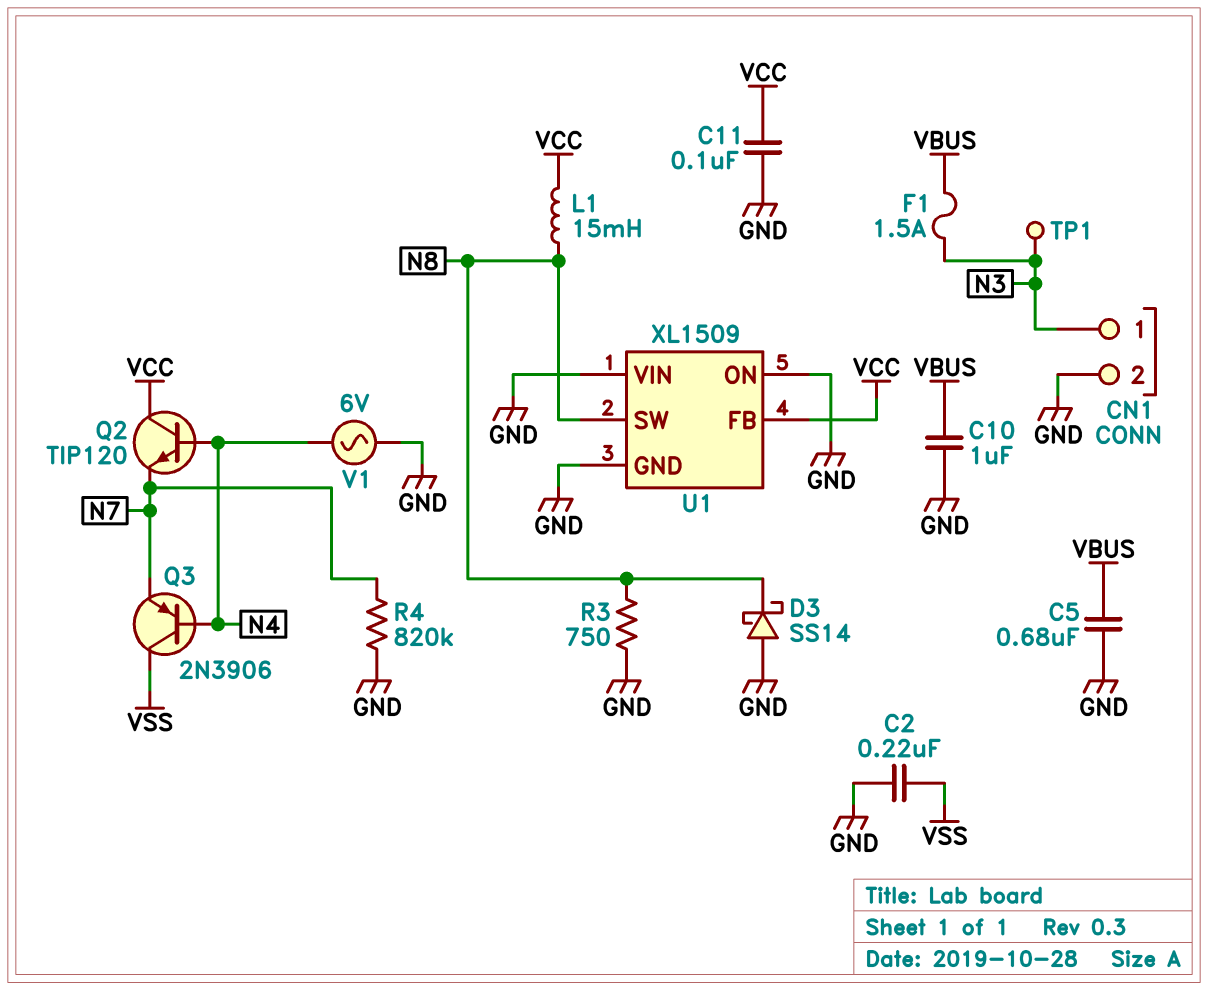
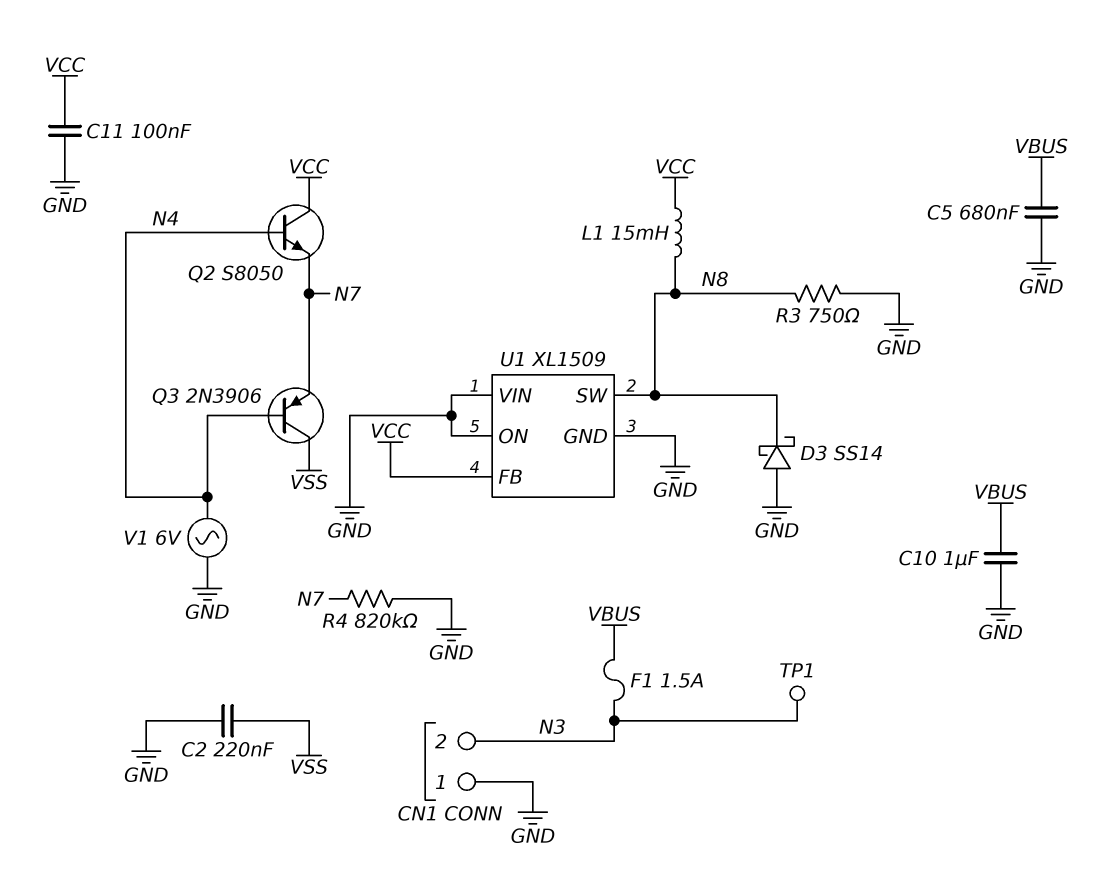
CN1 pin 1: N3 -> GND
CN1 pin 2: GND -> N3
Q2: NPN TIP120 (B N4, C VCC, E N7) -> NPN S8050 (B N4, C VCC, E N7)

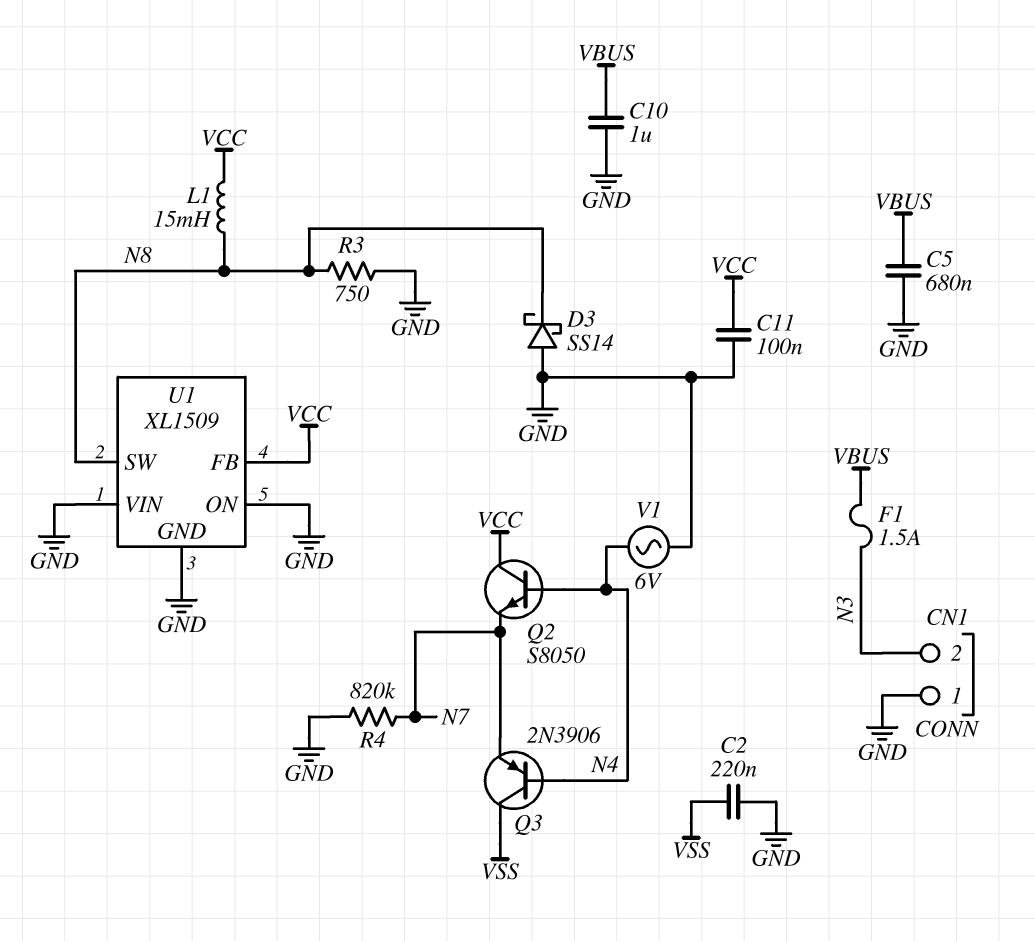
TP1: test point (N3) -> none

